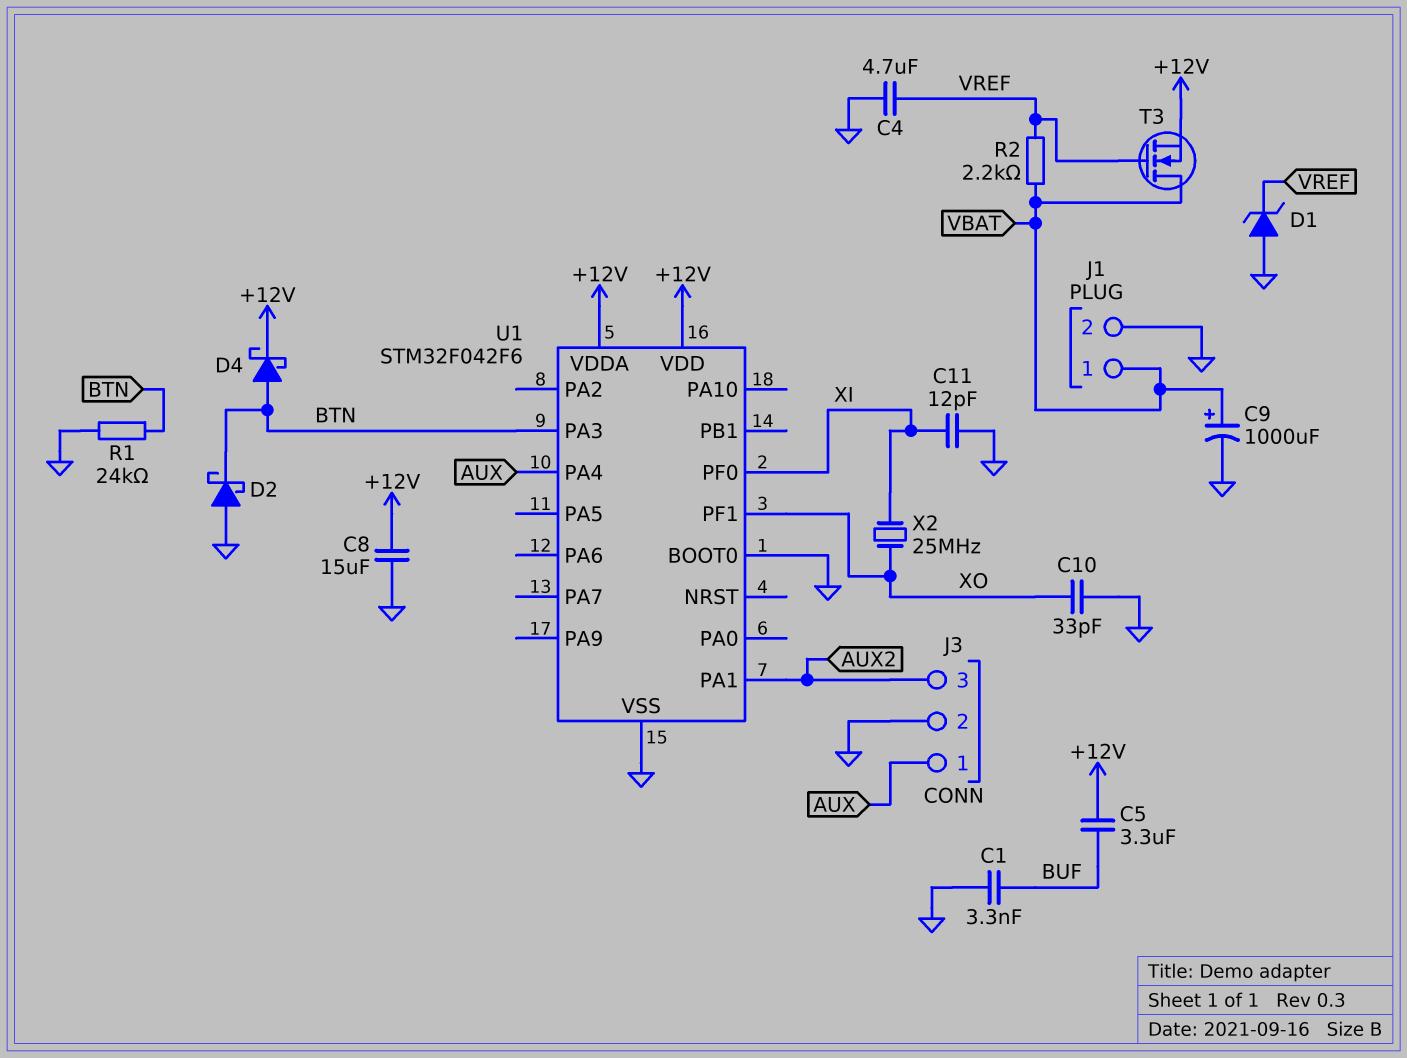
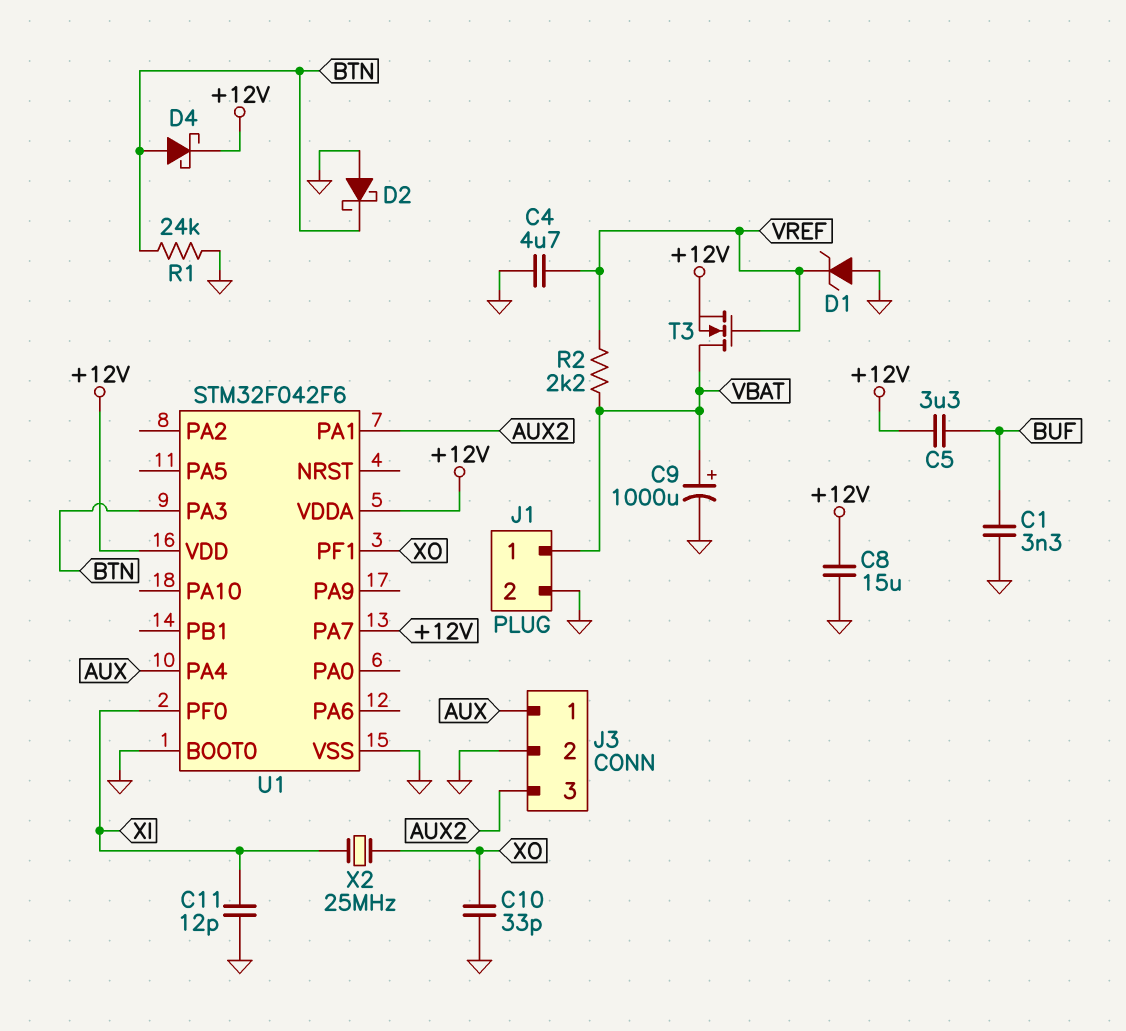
U1 pin PA7: none -> +12V

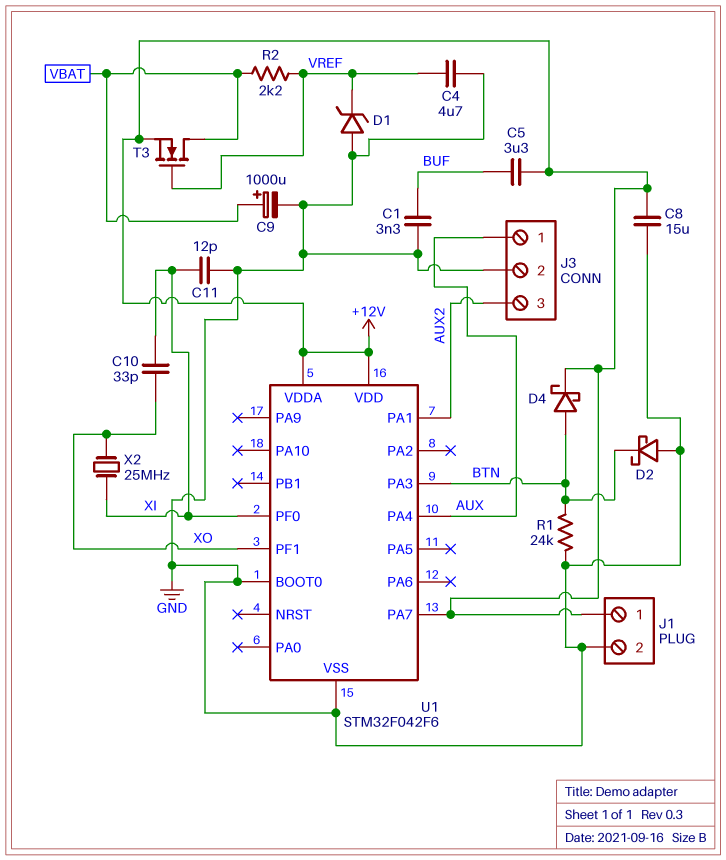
C10: 33pF (GND, XO) -> 33pF (XI, XO)
J1 pin 1: VBAT -> +12V

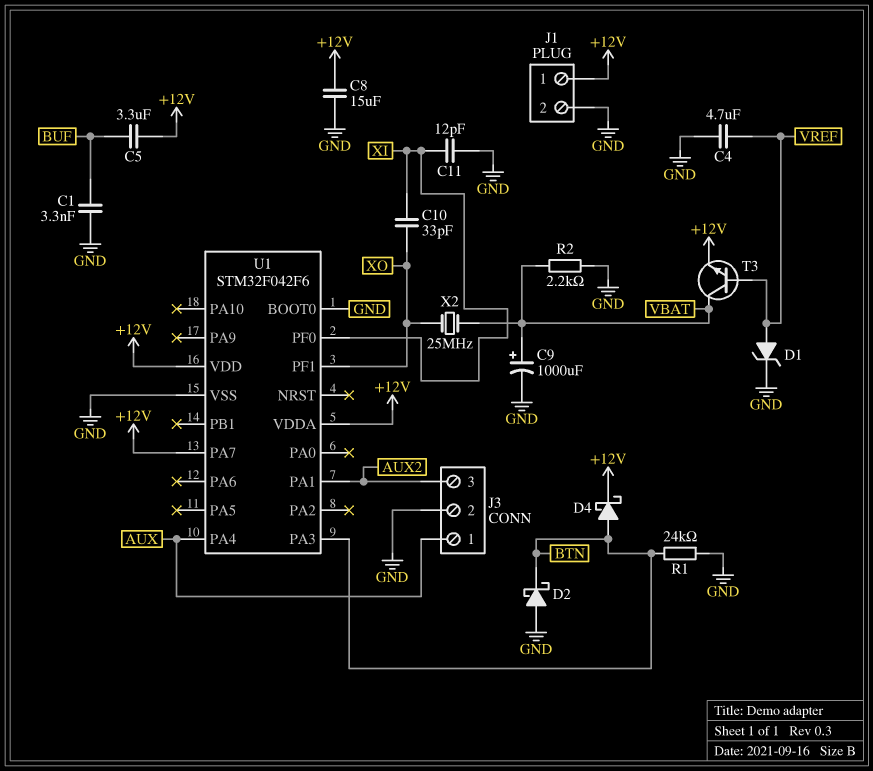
D1: zener (A GND, K VREF) -> zener (A VREF, K GND)
R2: 2.2k (VBAT, VREF) -> 2.2k (GND, VBAT)
T3: NMOS (G VREF, D VBAT, S +12V) -> NPN (B VREF, C VBAT, E +12V)
X2: 25MHz (XI, XO) -> 25MHz (VBAT, XO)

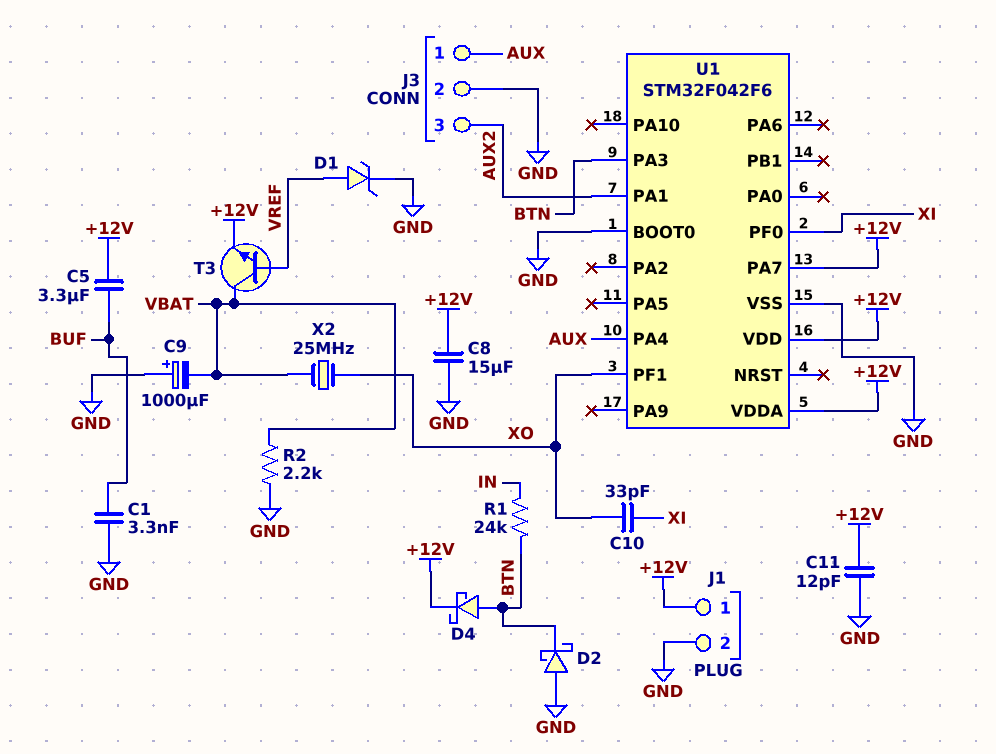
C4: 4.7uF (GND, VREF) -> none
C9: 1000uF (plus VBAT, minus GND) -> 1000uF (plus GND, minus VBAT)
C11: 12pF (GND, XI) -> 12pF (+12V, GND)
R1: 24k (BTN, GND) -> 24k (BTN, IN)

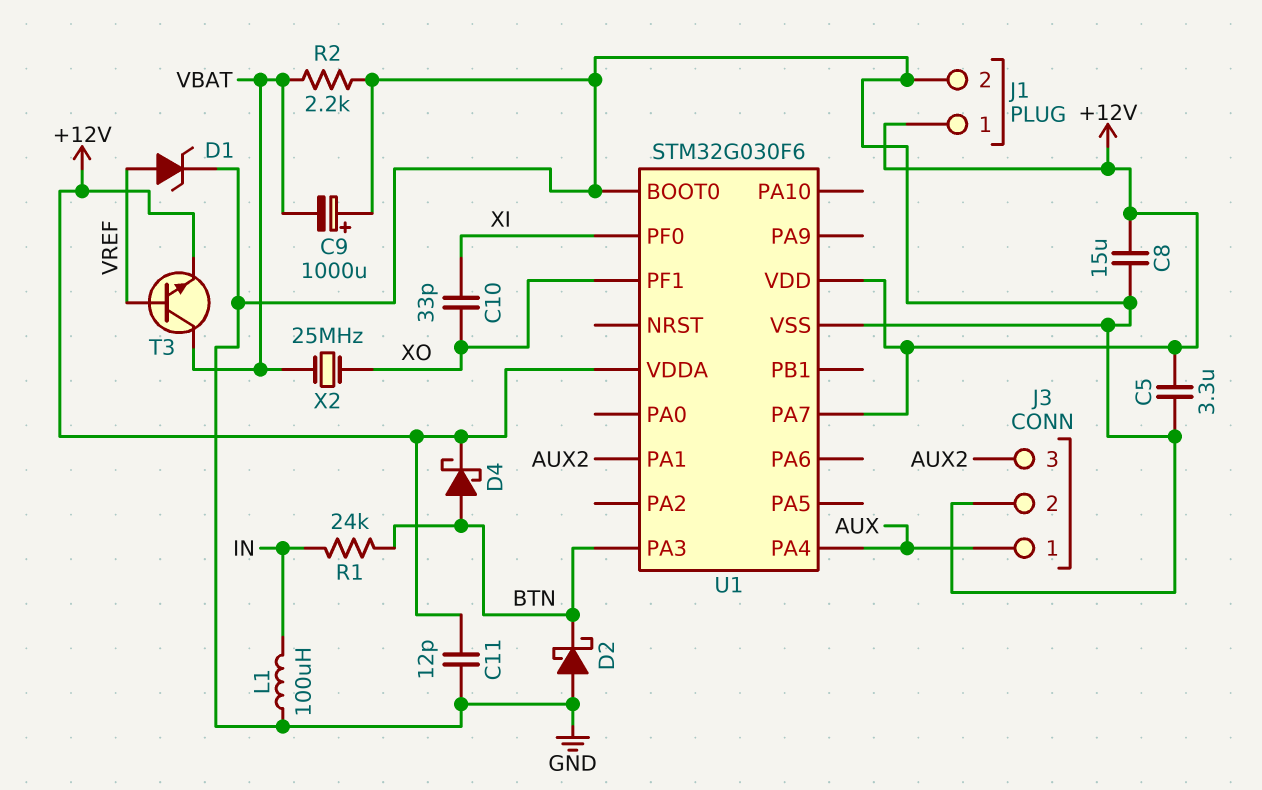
C1: 3.3nF (BUF, GND) -> none
C5: 3.3uF (+12V, BUF) -> 3.3uF (+12V, GND)
L1: none -> 100uH (GND, IN)
U1: STM32F042F6 -> STM32G030F6

